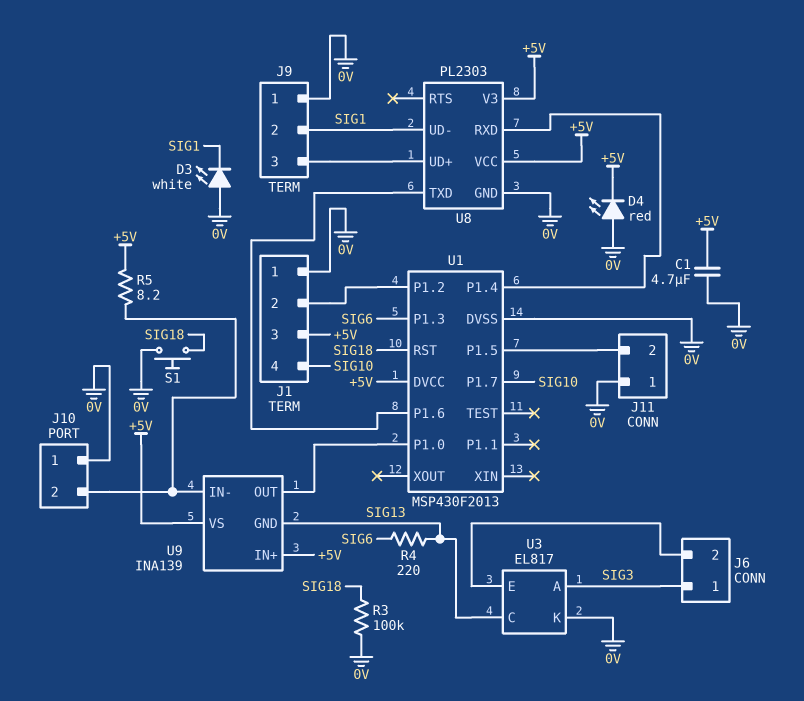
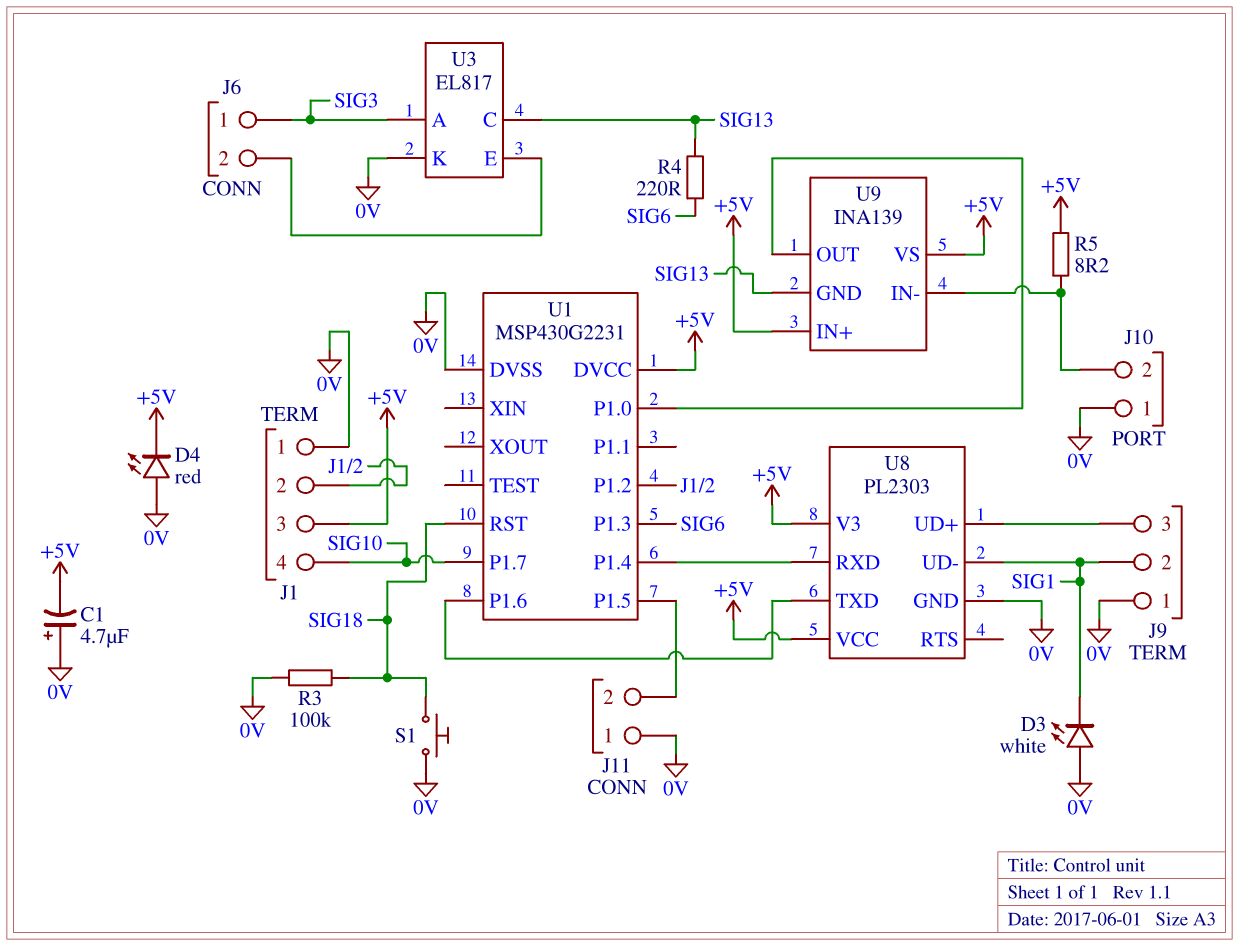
C1: 4.7uF (+5V, 0V) -> 4.7uF (plus 0V, minus +5V)
U1: MSP430F2013 -> MSP430G2231

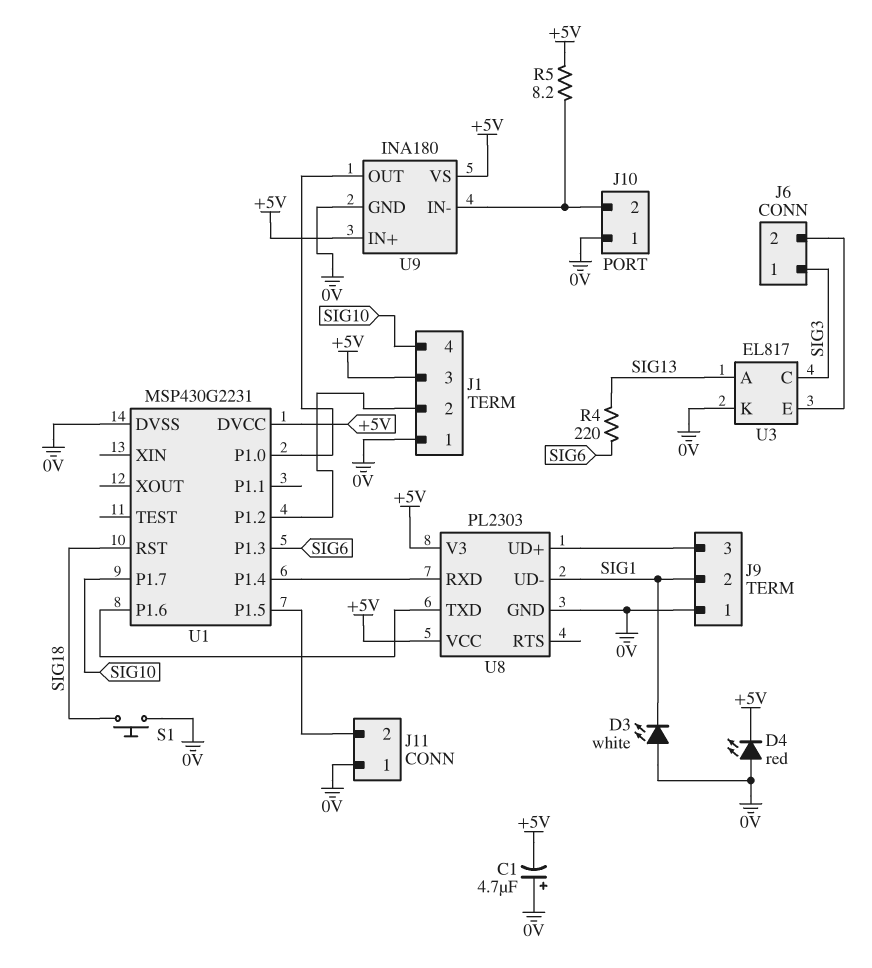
R3: 100k (0V, SIG18) -> none
U3 pin A: SIG3 -> SIG13
U3 pin C: SIG13 -> SIG3
U9: INA139 -> INA180
U9 pin GND: SIG13 -> 0V

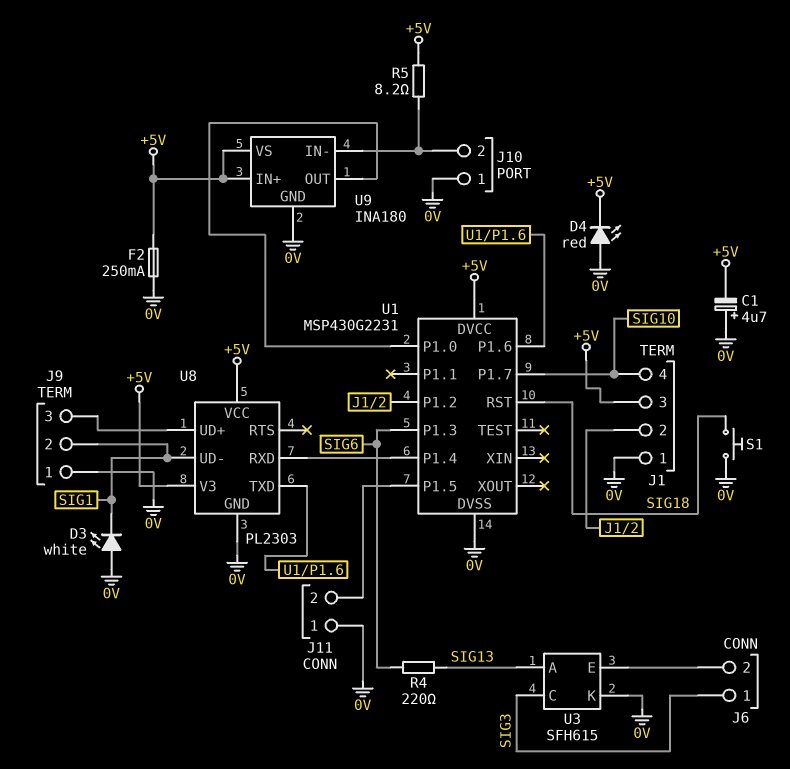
F2: none -> 250mA (+5V, 0V)
U3: EL817 -> SFH615

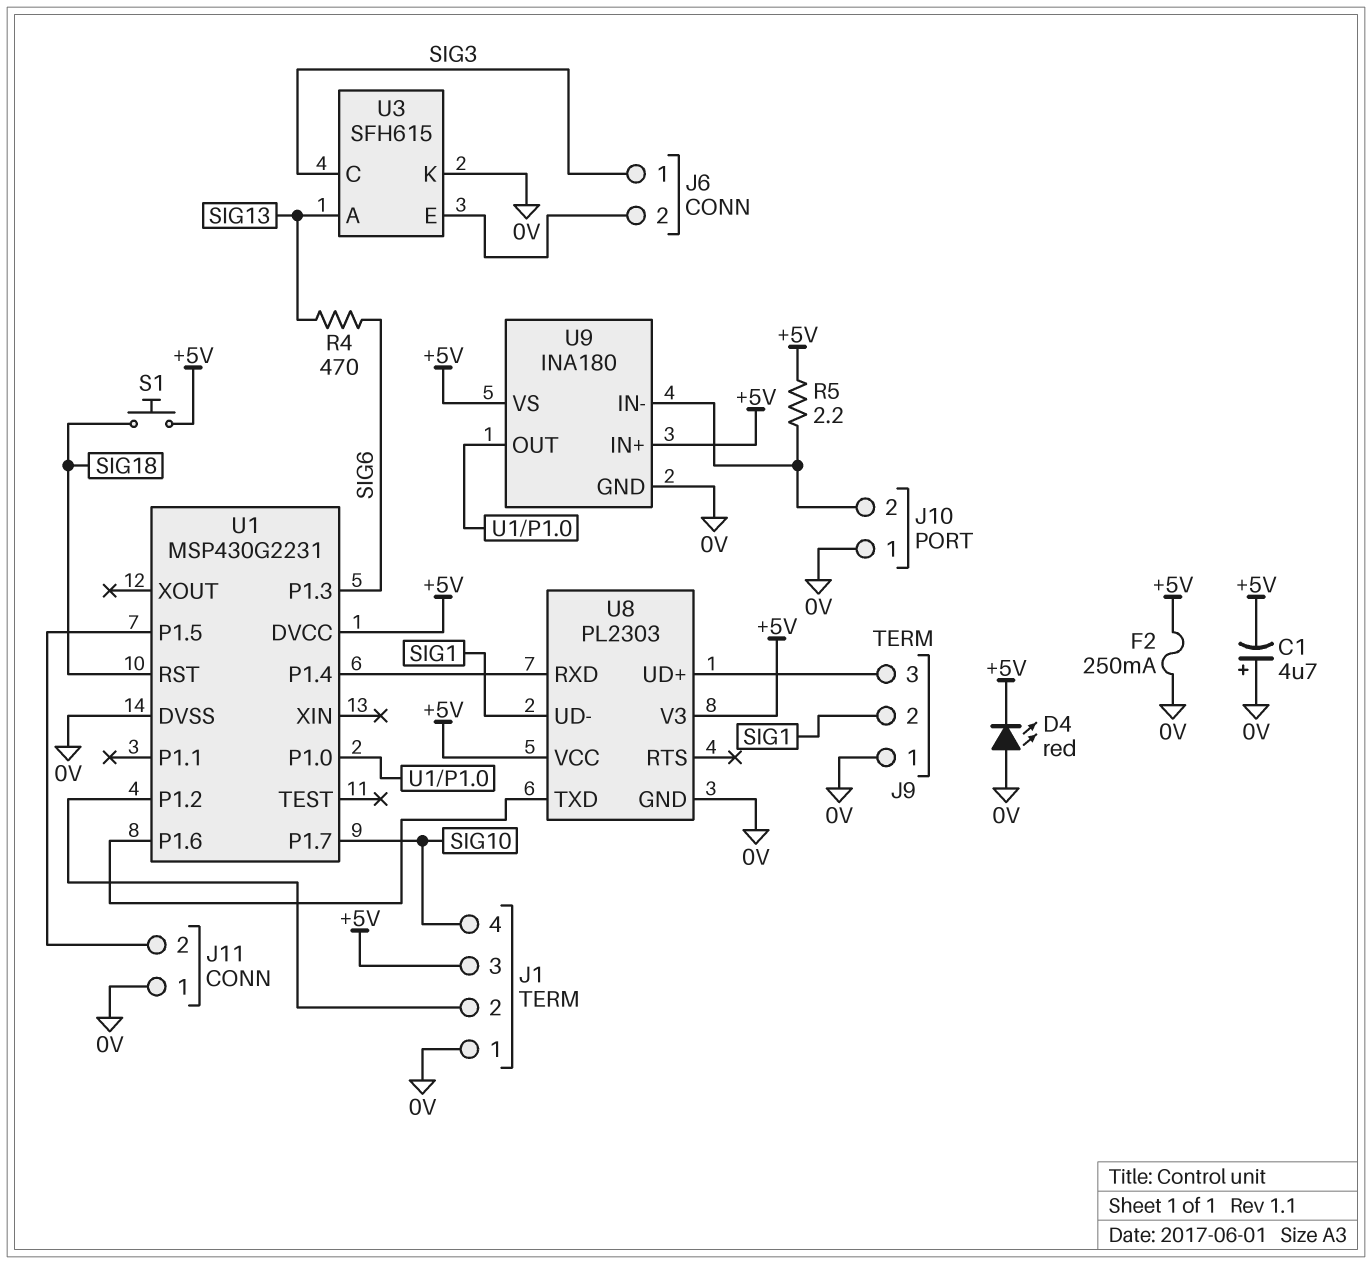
D3: LED white (A 0V, K SIG1) -> none
R4: 220 (SIG6, SIG13) -> 470 (SIG6, SIG13)
R5: 8.2 (+5V, J10/2) -> 2.2 (+5V, J10/2)
S1: button (0V, SIG18) -> button (+5V, SIG18)

